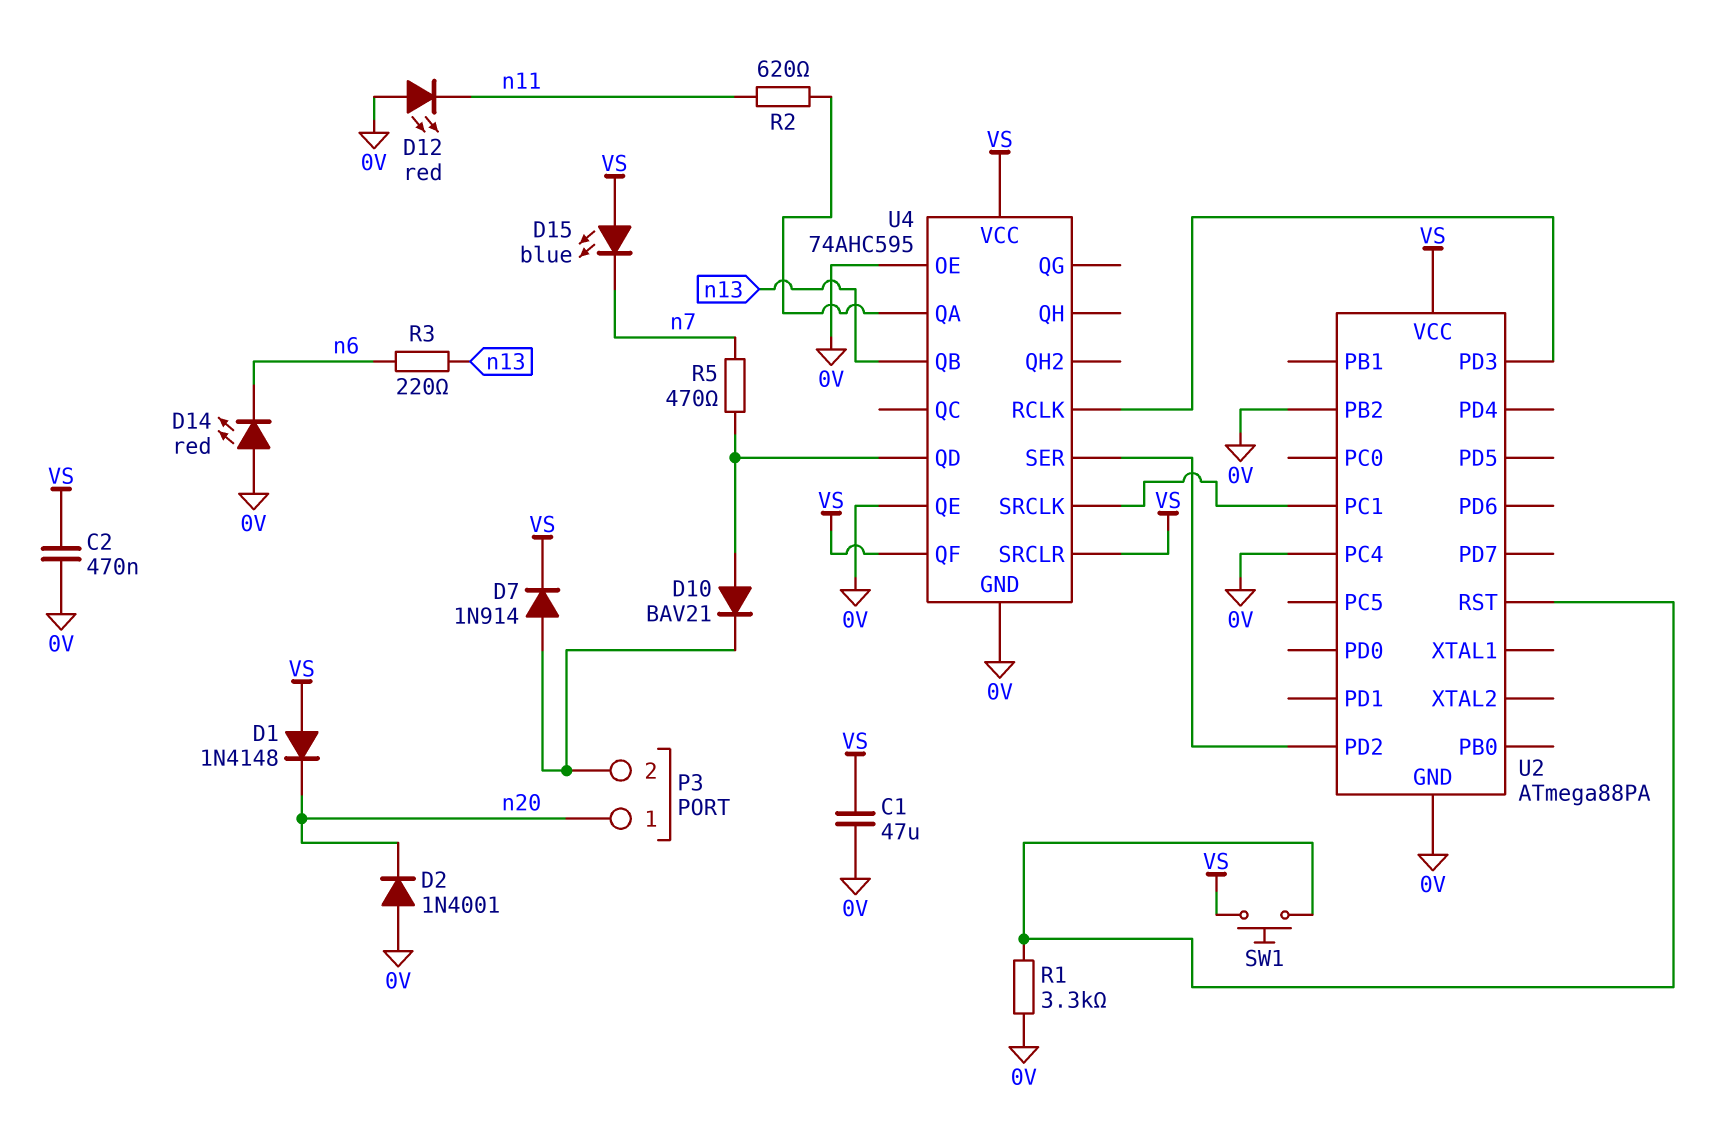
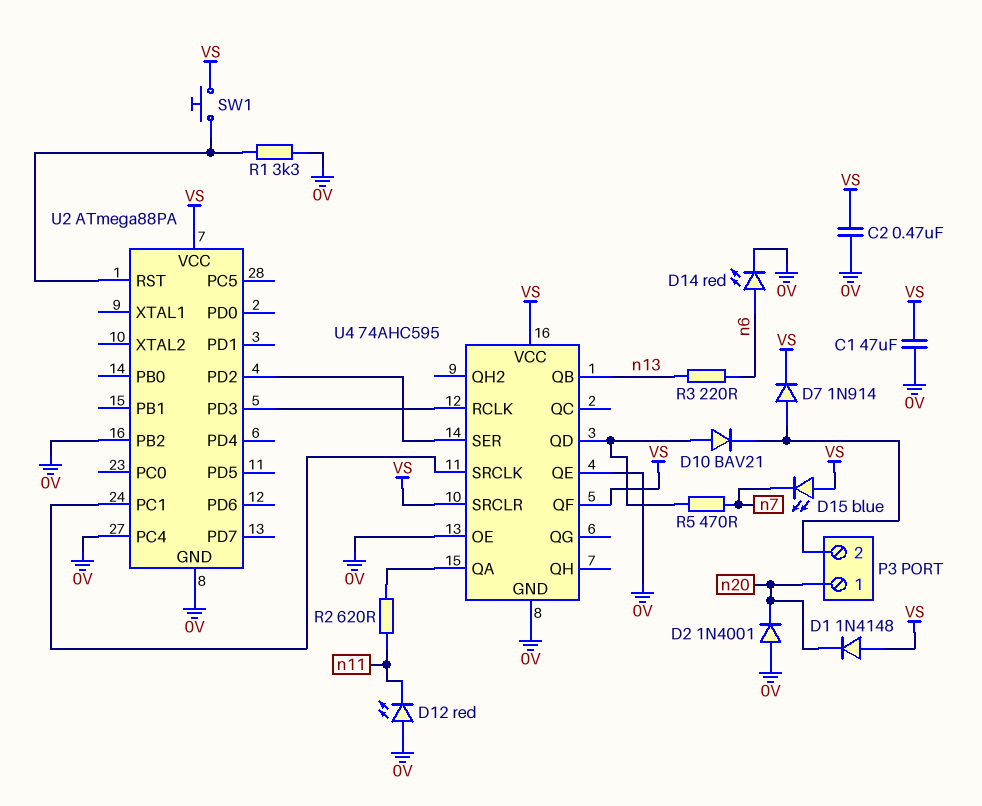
D14: LED red (A 0V, K n6) -> LED red (A n6, K 0V)

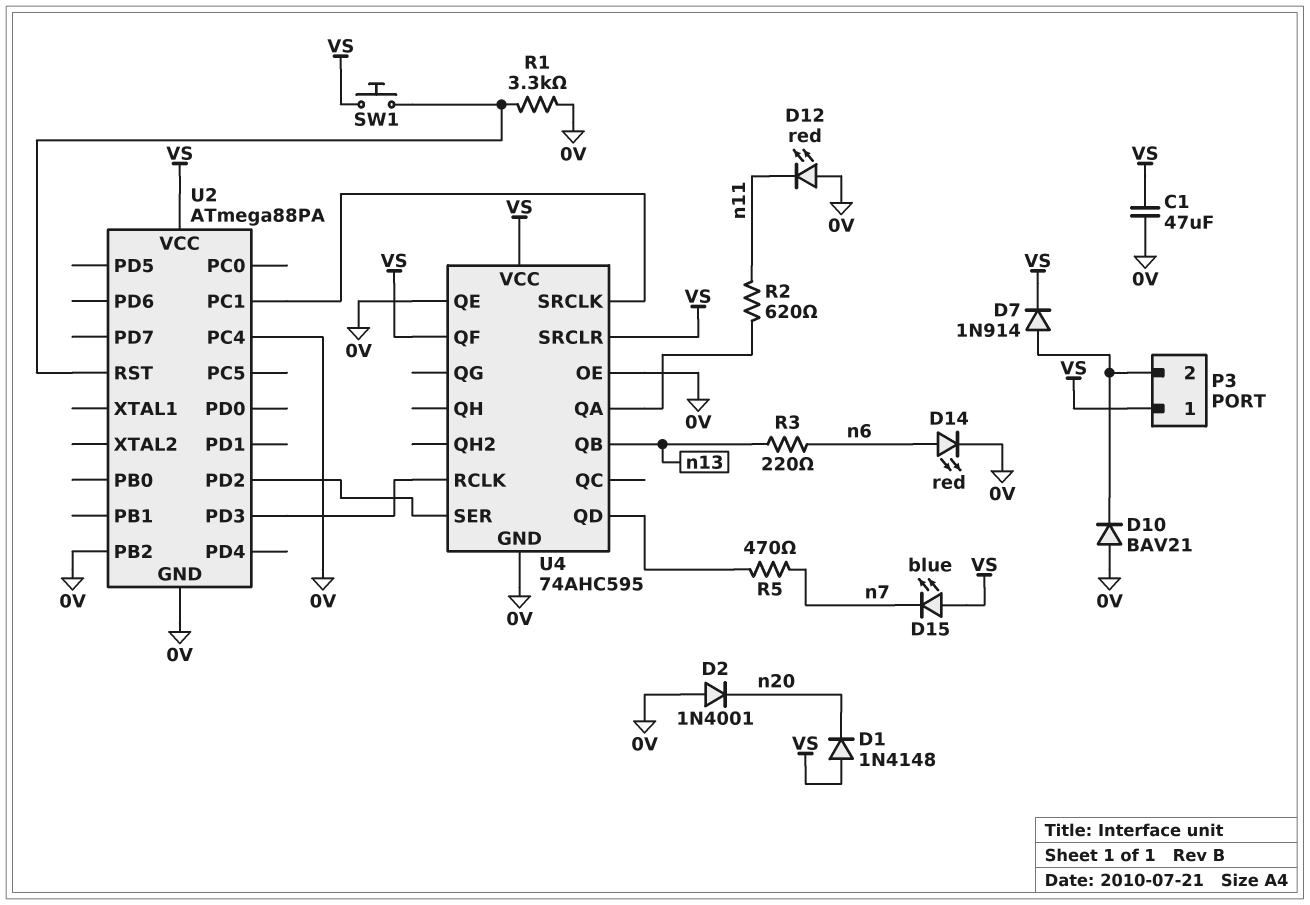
C2: 470nF (0V, VS) -> none
D10: diode BAV21 (A U4/QD, K P3/2) -> diode BAV21 (A 0V, K P3/2)
P3 pin 1: n20 -> VS

